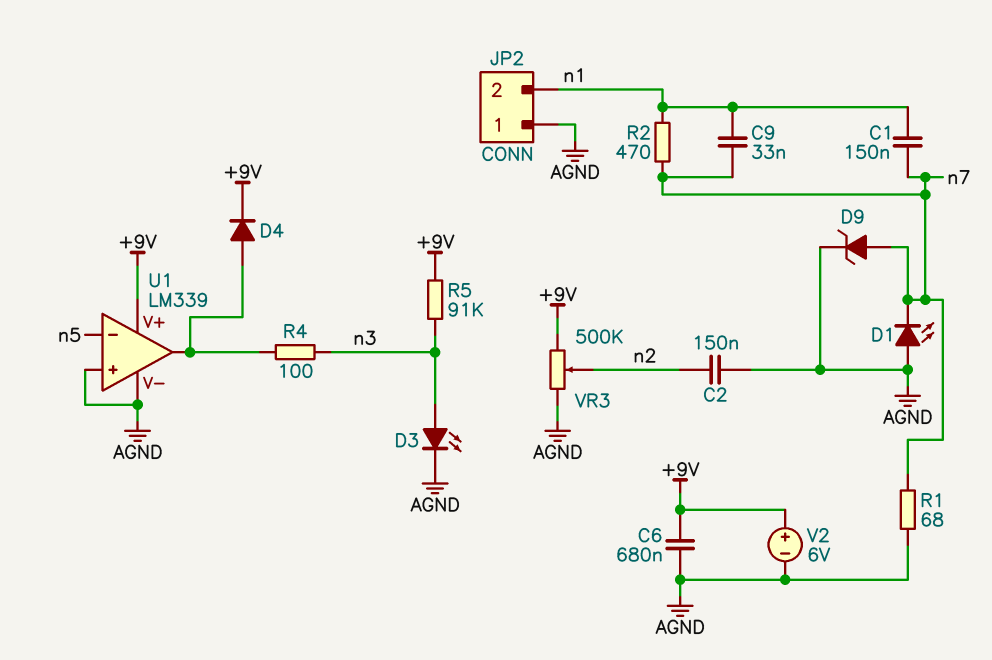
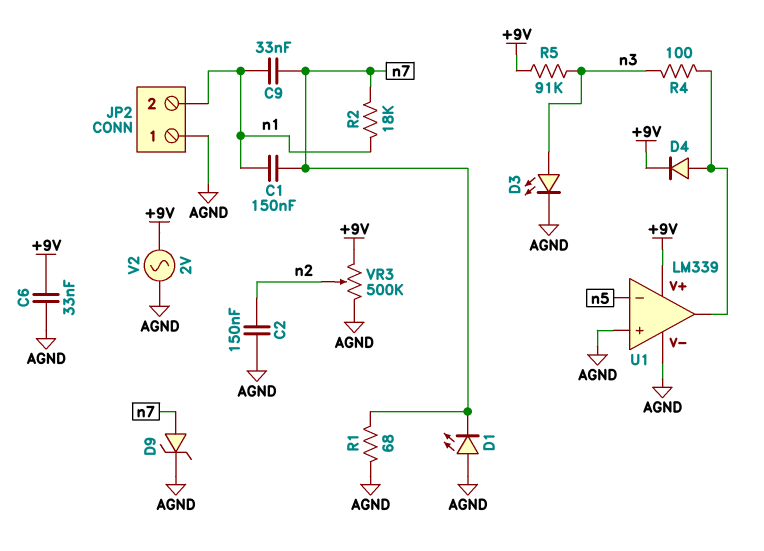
C6: 680nF (+9V, AGND) -> 33nF (+9V, AGND)
R2: 470 (n1, n7) -> 18k (n1, n7)
V2: 6V (plus +9V, minus AGND) -> AC 2V (+9V, AGND)

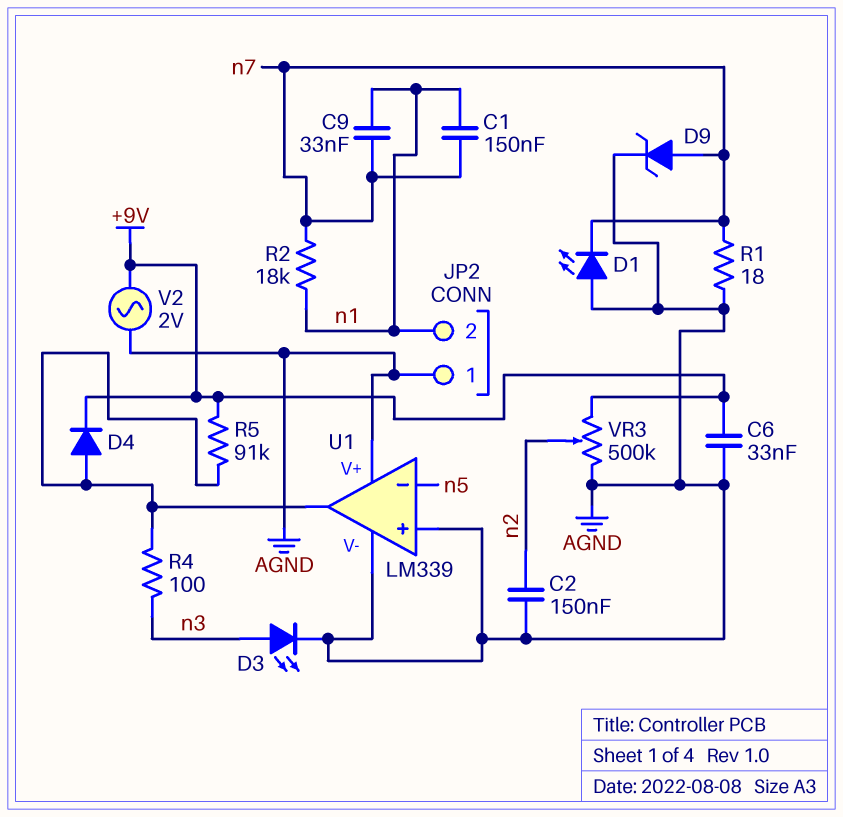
R1: 68 (AGND, n7) -> 18 (AGND, n7)
R5: 91k (+9V, n3) -> 91k (+9V, U1/out)
U1 pin V+: +9V -> AGND

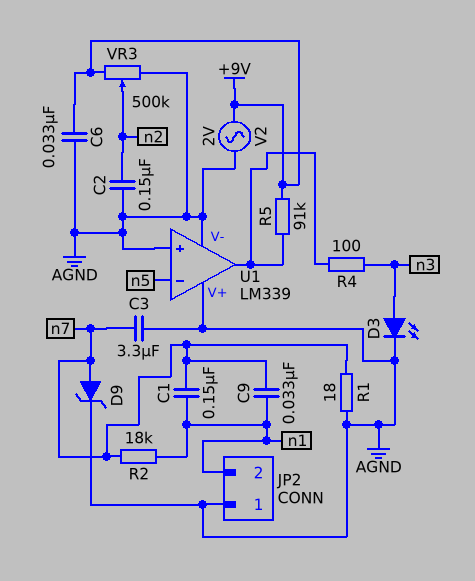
C3: none -> 3.3uF (AGND, n7)
D1: LED (A AGND, K n7) -> none
D4: diode (A U1/out, K +9V) -> none

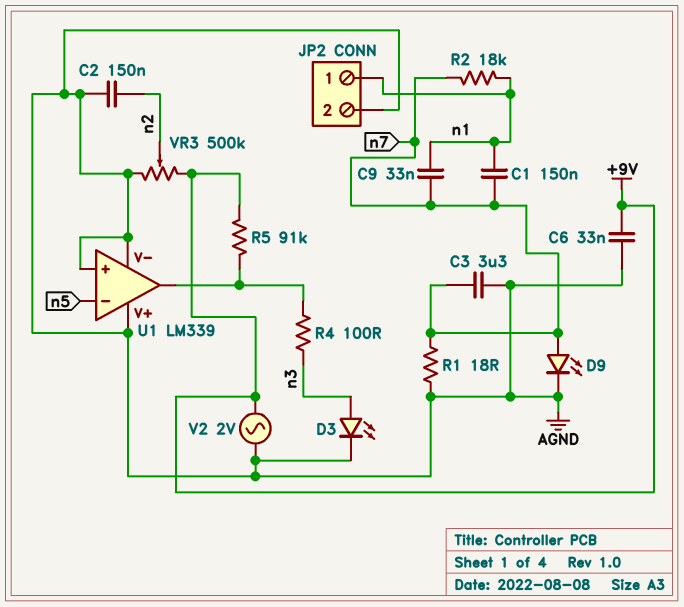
D9: zener (A n7, K AGND) -> LED (A n7, K AGND)
JP2 pin 1: AGND -> n1
JP2 pin 2: n1 -> AGND

